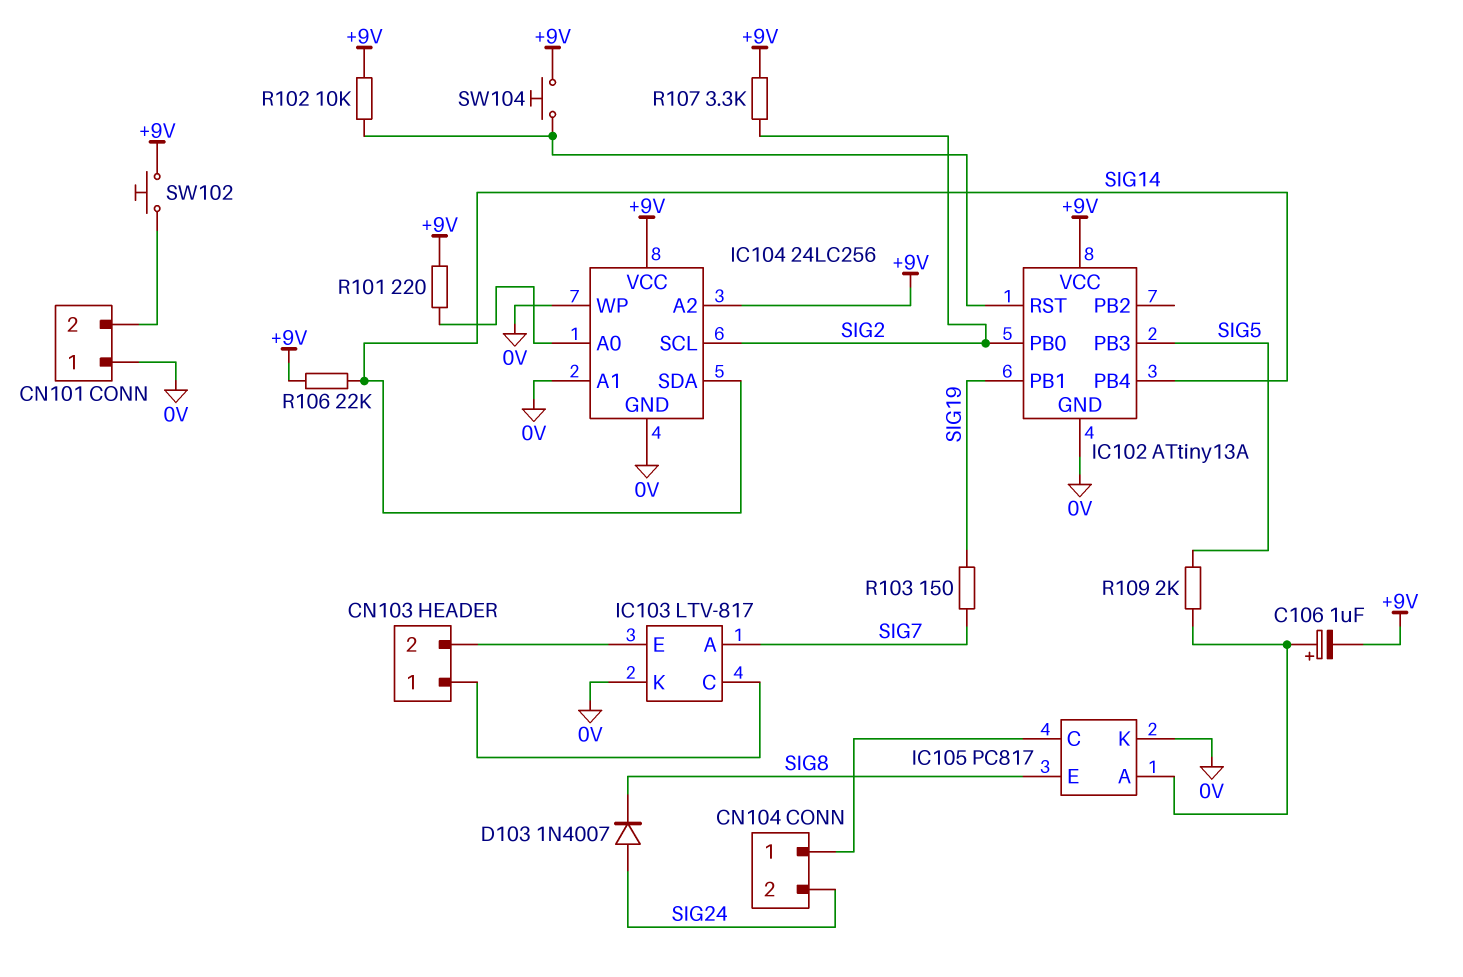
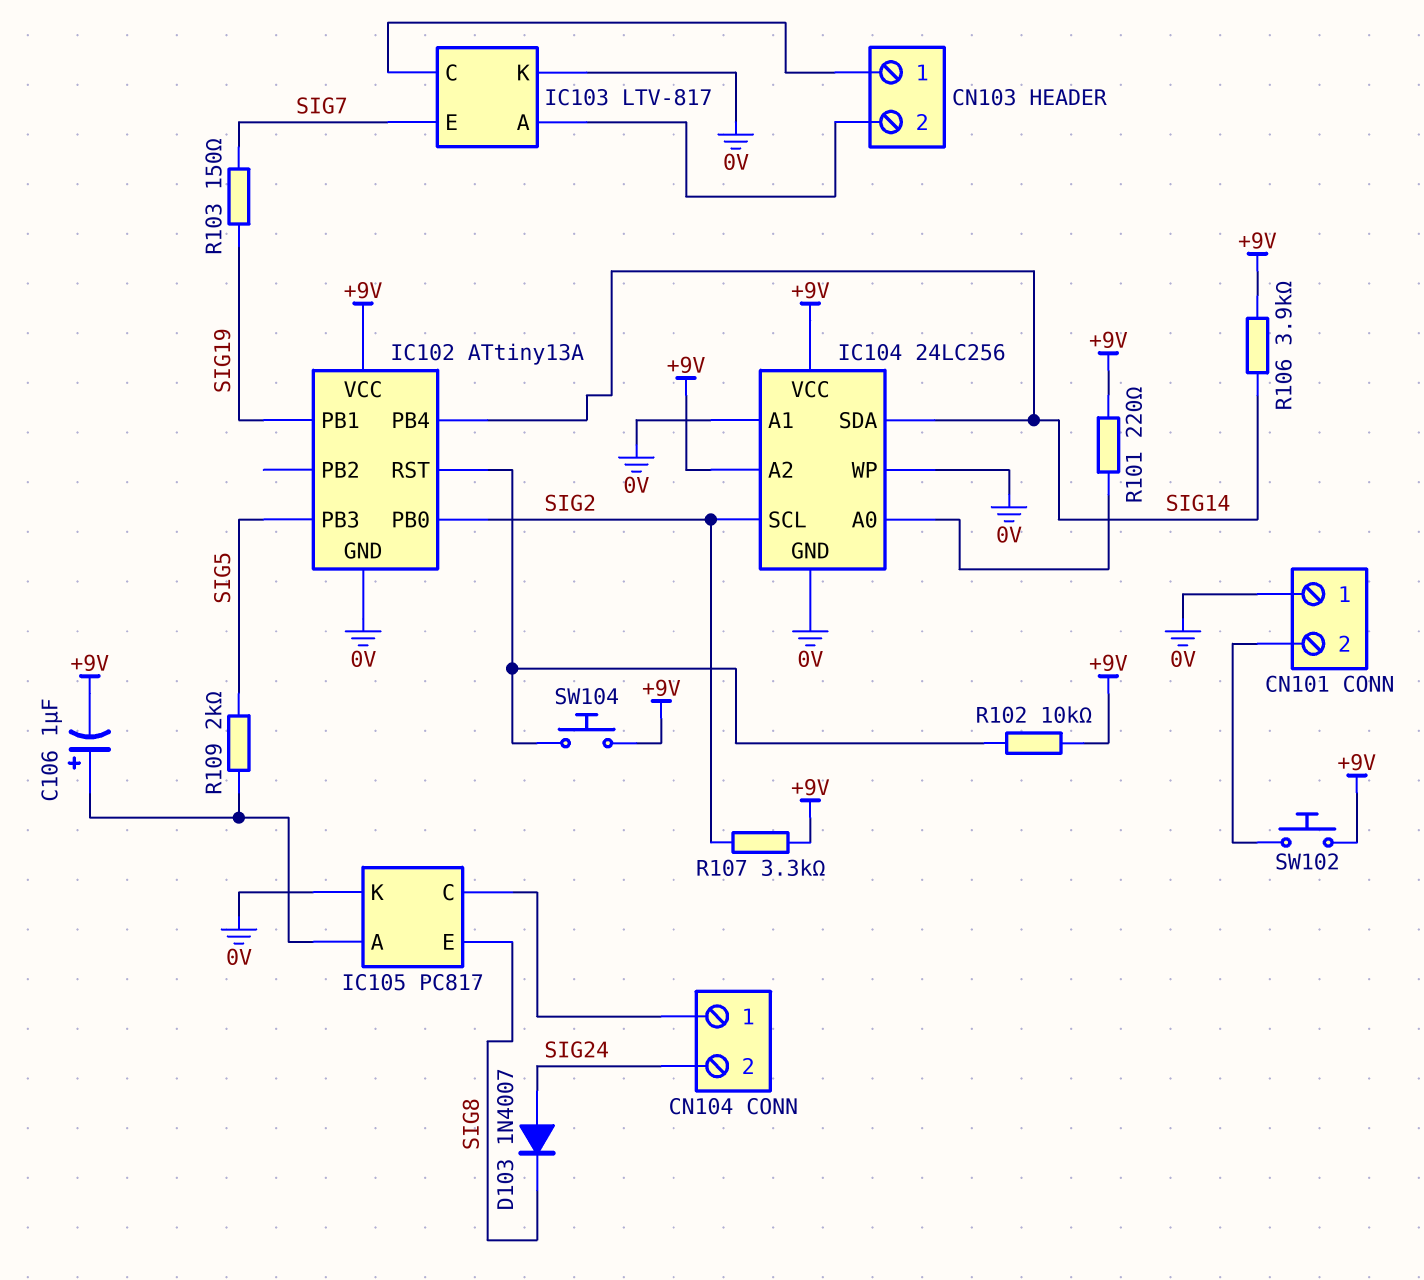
IC103 pin A: SIG7 -> CN103/2
IC103 pin E: CN103/2 -> SIG7
R106: 22k (+9V, SIG14) -> 3.9k (+9V, SIG14)

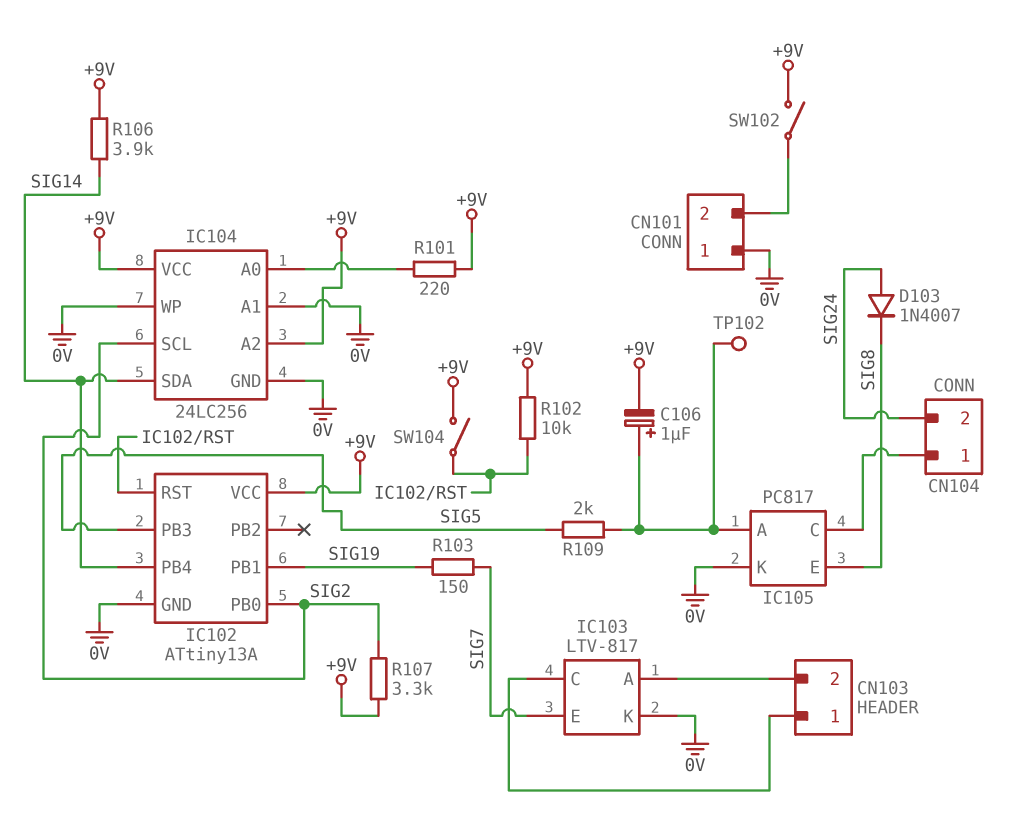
SW102: button (+9V, CN101/2) -> switch (+9V, CN101/2)
SW104: button (+9V, IC102/RST) -> switch (+9V, IC102/RST)
TP102: none -> test point (IC105/A)

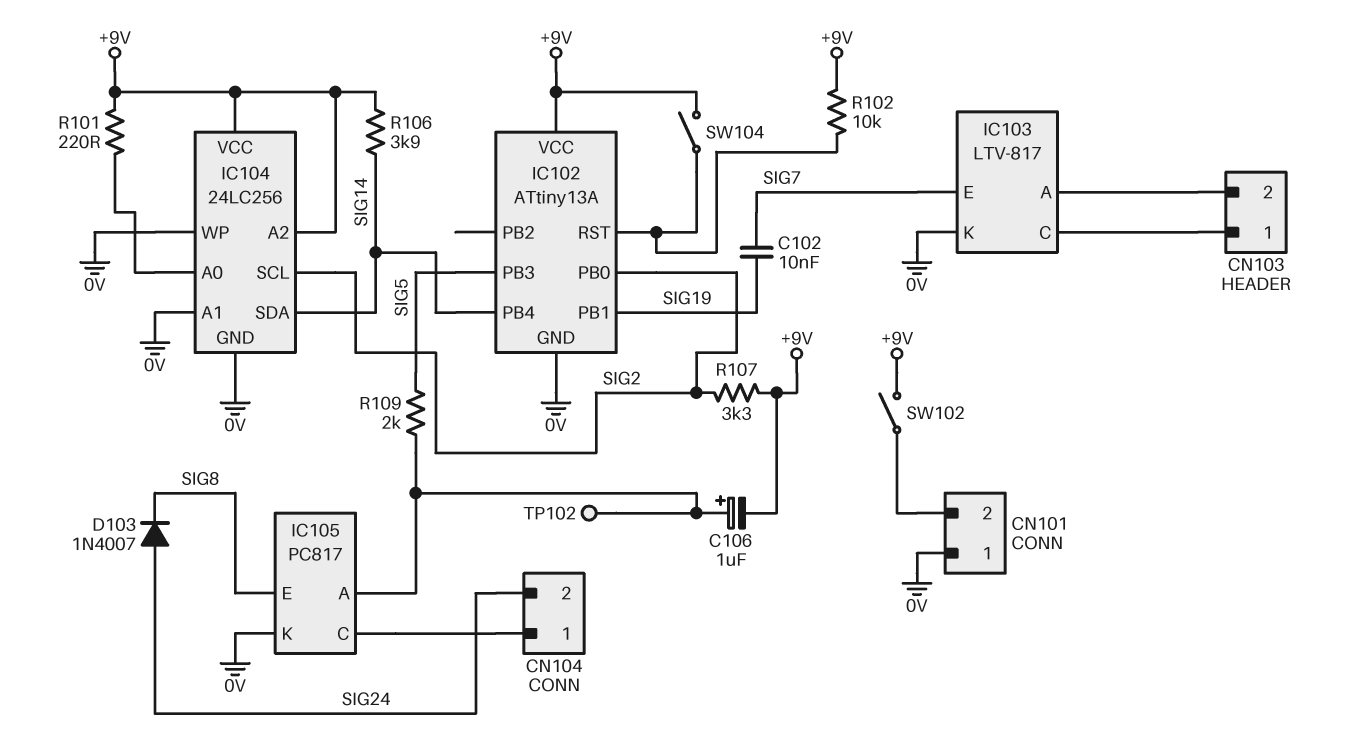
C102: none -> 10nF (SIG7, SIG19)
R103: 150 (SIG7, SIG19) -> none

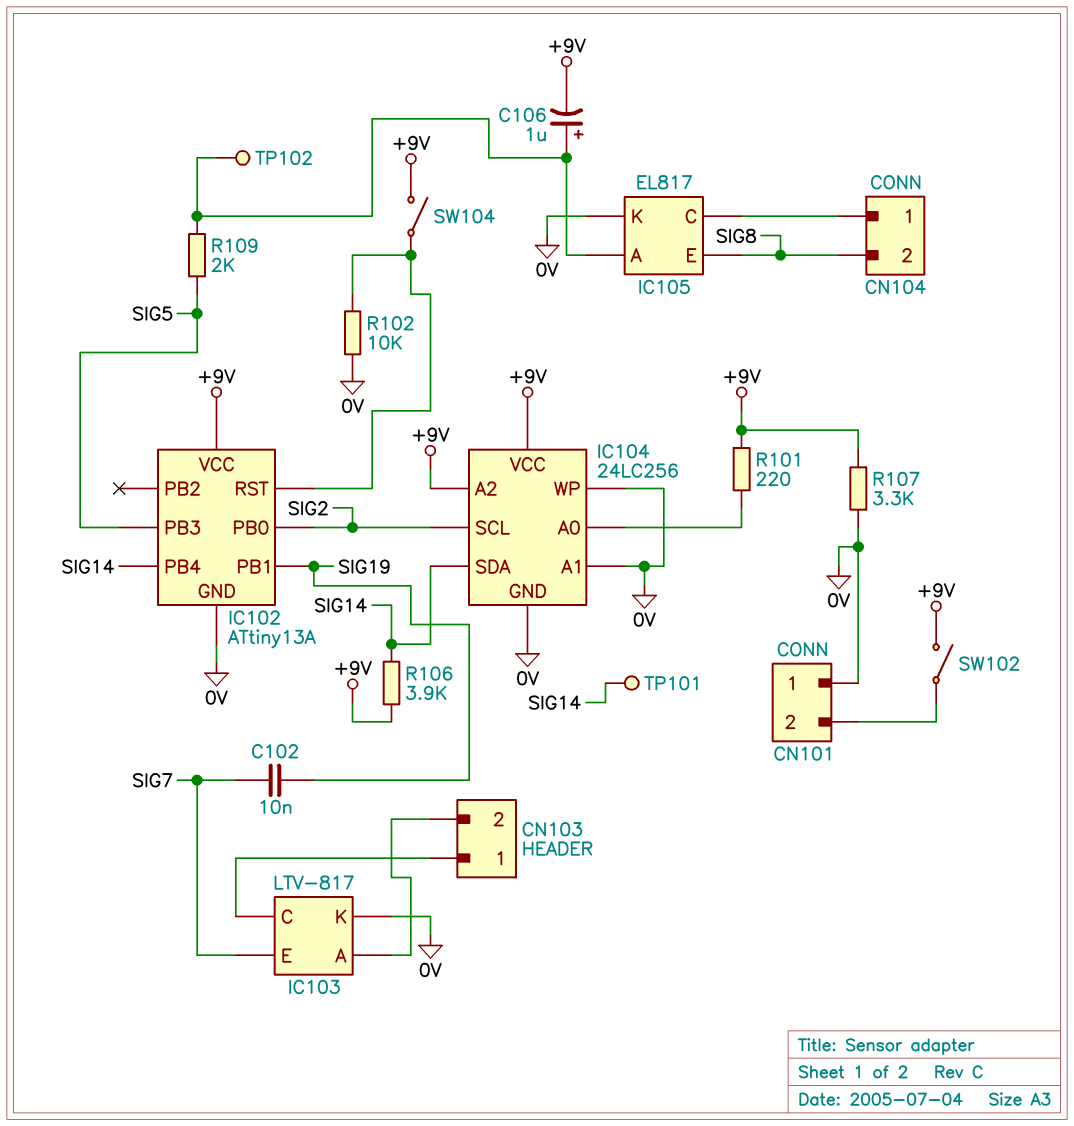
CN104 pin 2: SIG24 -> SIG8
D103: diode 1N4007 (A SIG24, K SIG8) -> none
IC105: PC817 -> EL817
R102: 10k (+9V, IC102/RST) -> 10k (0V, IC102/RST)
R107: 3.3k (+9V, SIG2) -> 3.3k (+9V, 0V)
TP101: none -> test point (SIG14)

